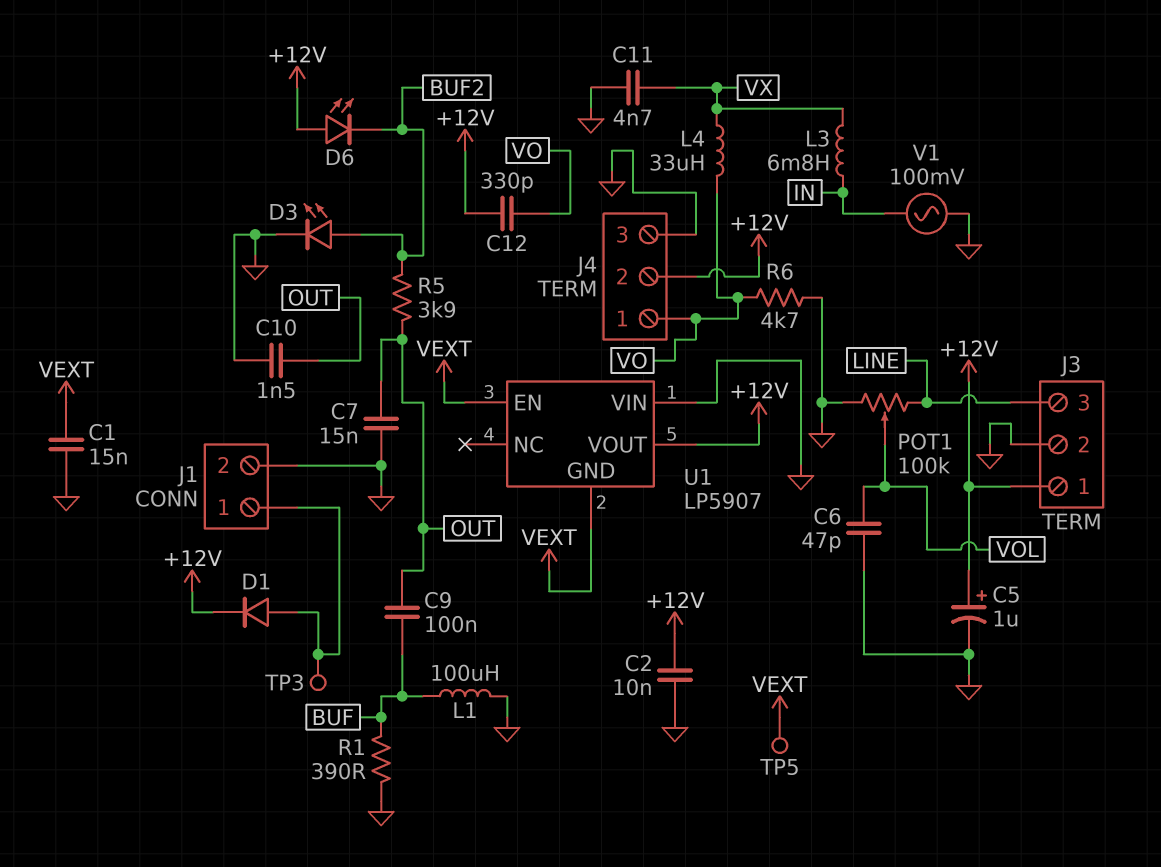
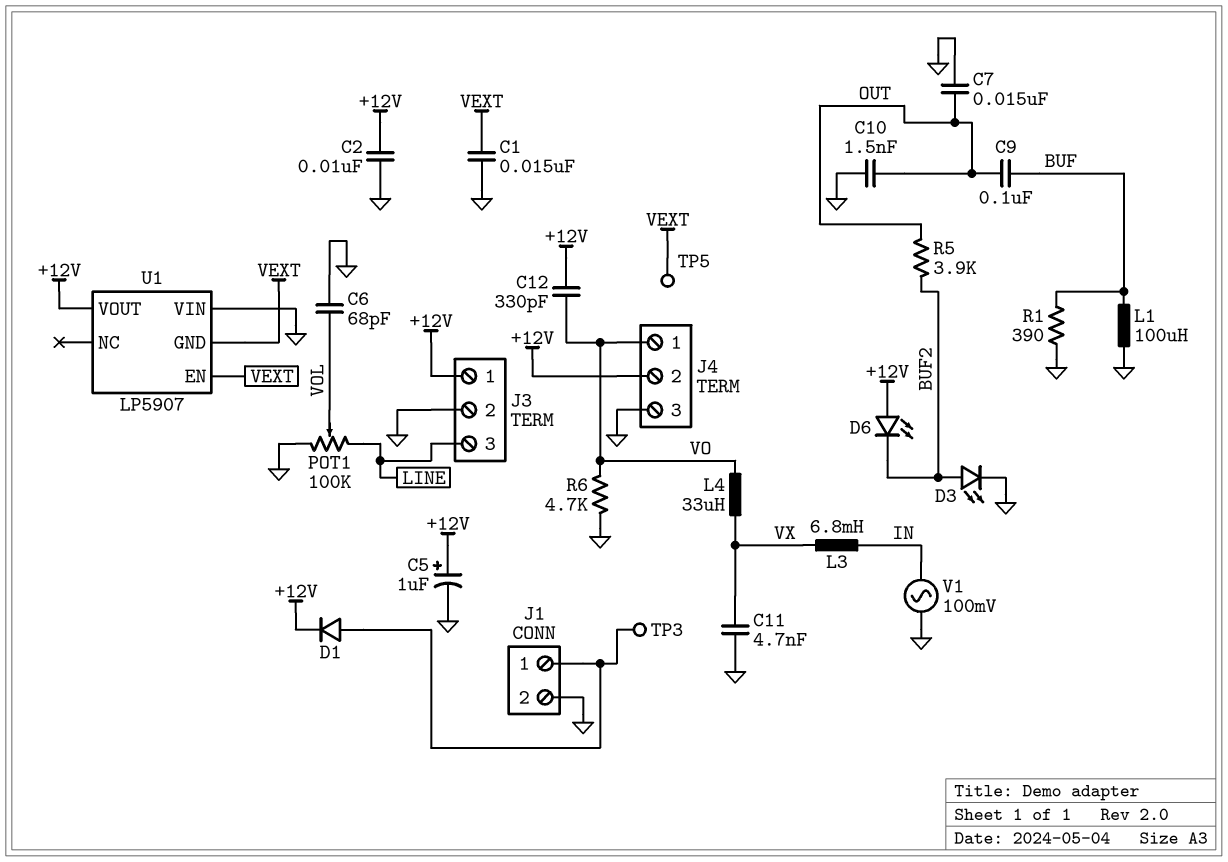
C6: 47pF (GND, VOL) -> 68pF (GND, VOL)

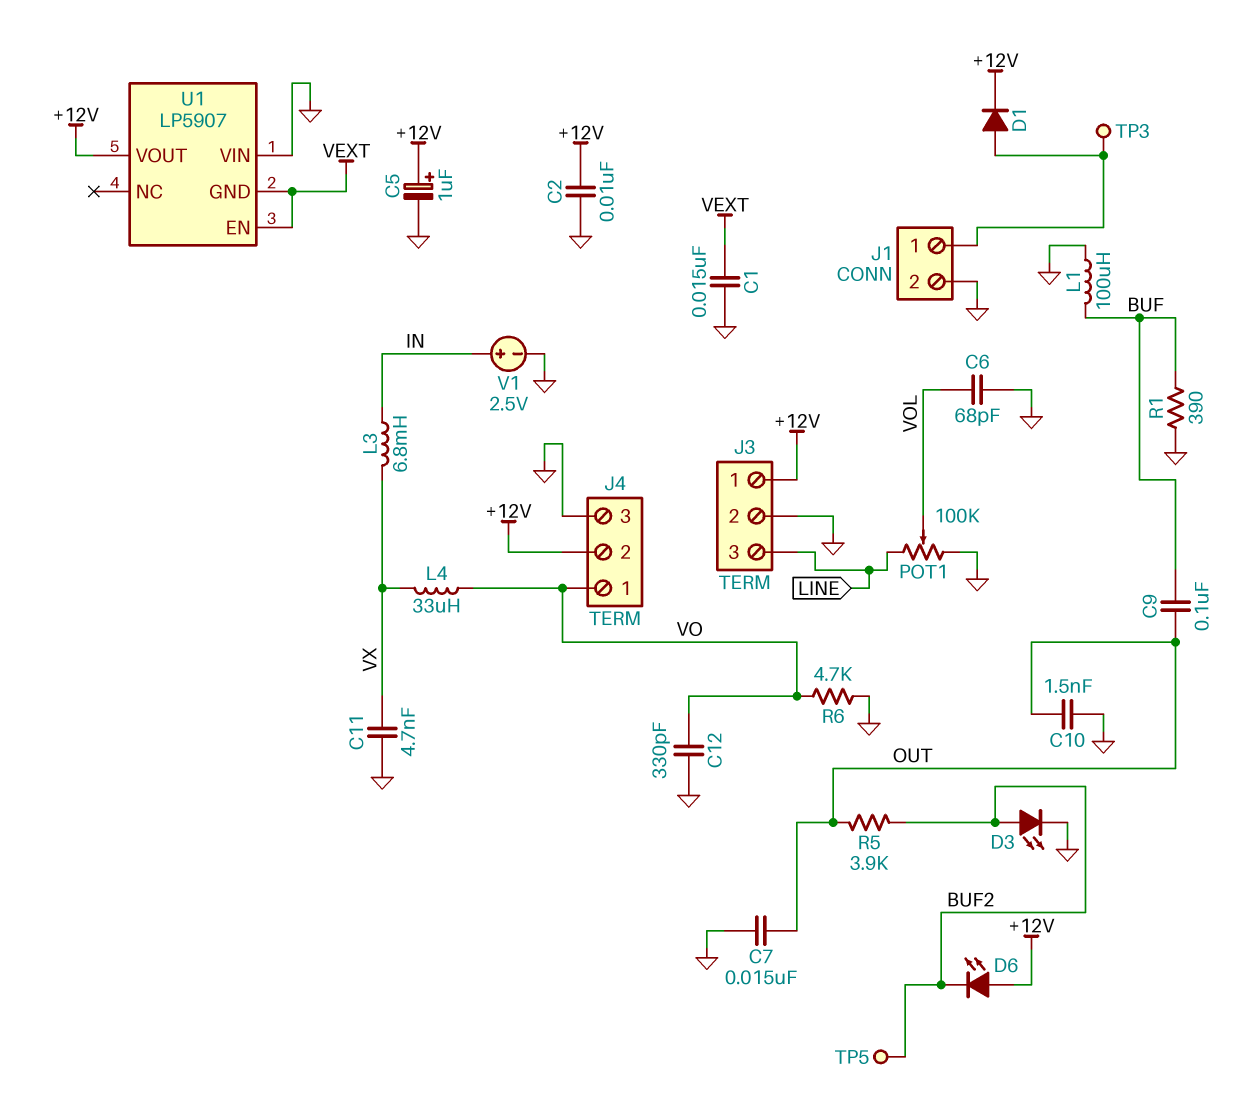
C12: 330pF (+12V, VO) -> 330pF (GND, VO)
TP5: test point (VEXT) -> test point (BUF2)
V1: AC 100mV (GND, IN) -> 2.5V (plus IN, minus GND)

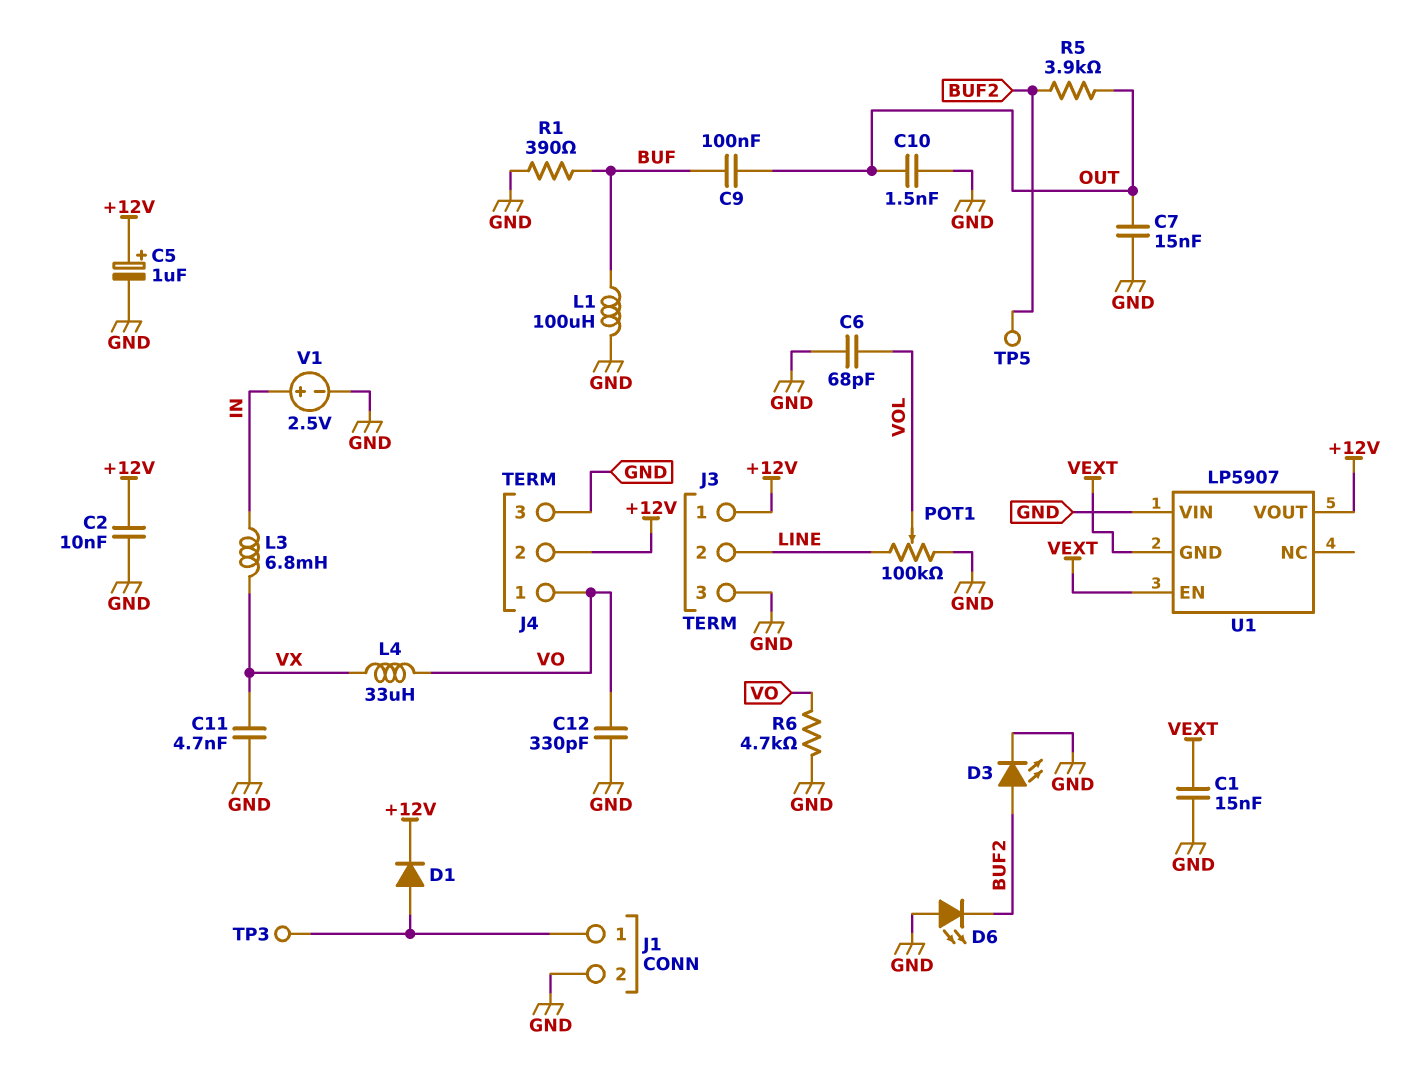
D6: LED (A +12V, K BUF2) -> LED (A GND, K BUF2)
J3 pin 2: GND -> LINE
J3 pin 3: LINE -> GND

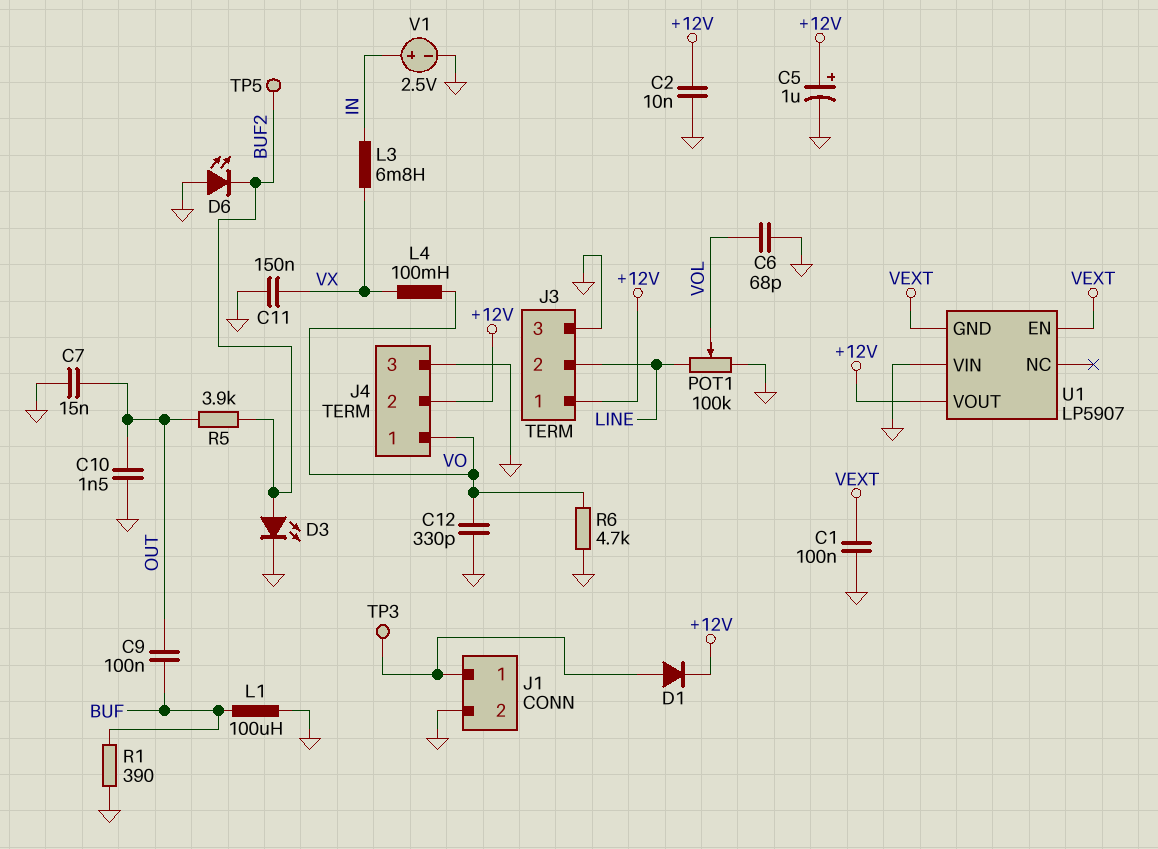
C1: 15nF (GND, VEXT) -> 100nF (GND, VEXT)
C11: 4.7nF (GND, VX) -> 150nF (GND, VX)
L4: 33uH (VO, VX) -> 100mH (VO, VX)

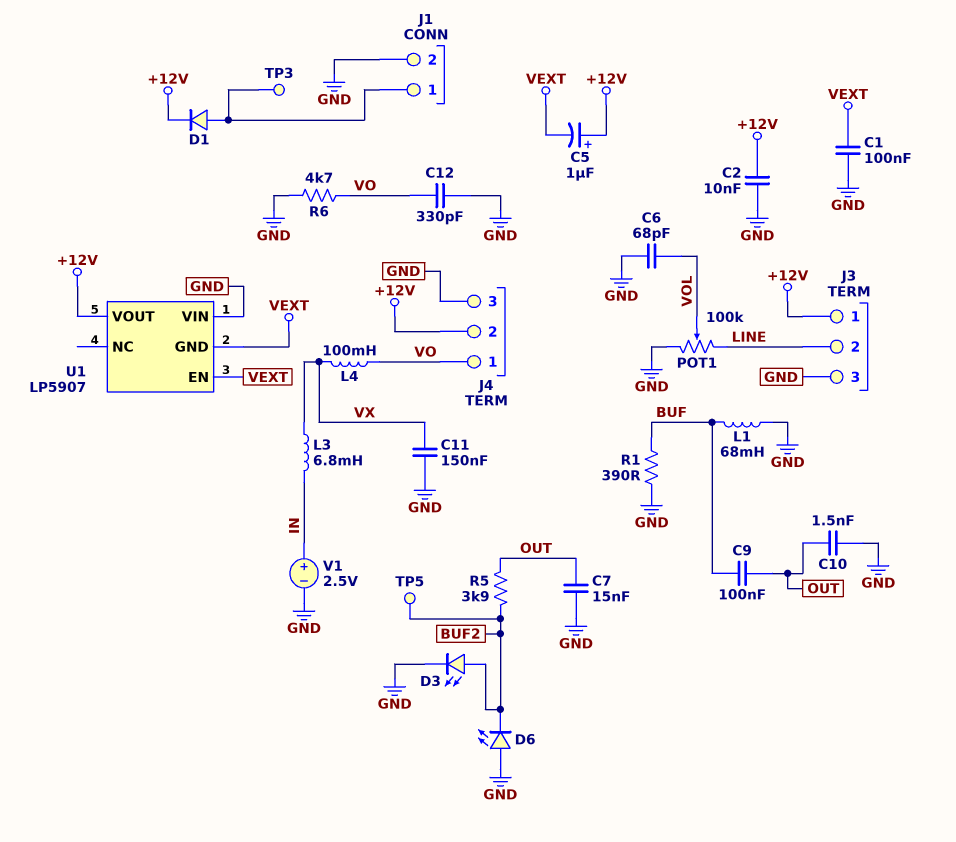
C5: 1uF (plus +12V, minus GND) -> 1uF (plus +12V, minus VEXT)
L1: 100uH (BUF, GND) -> 68mH (BUF, GND)

